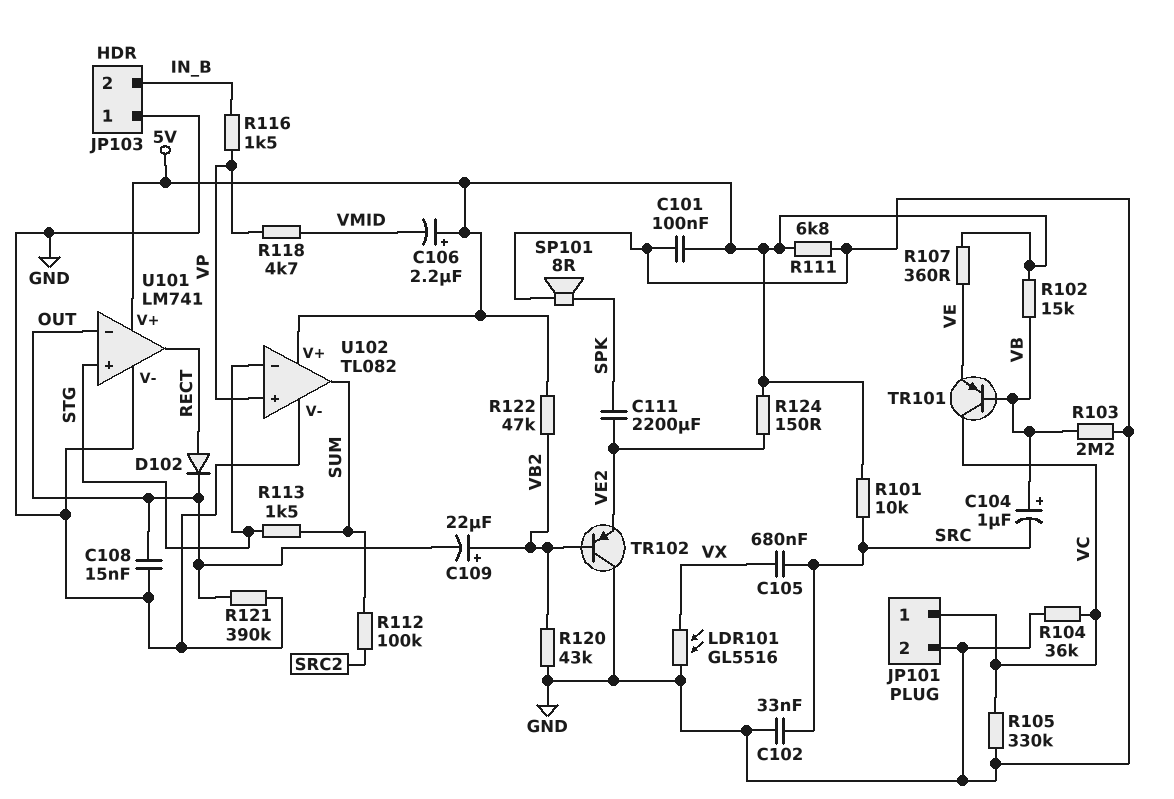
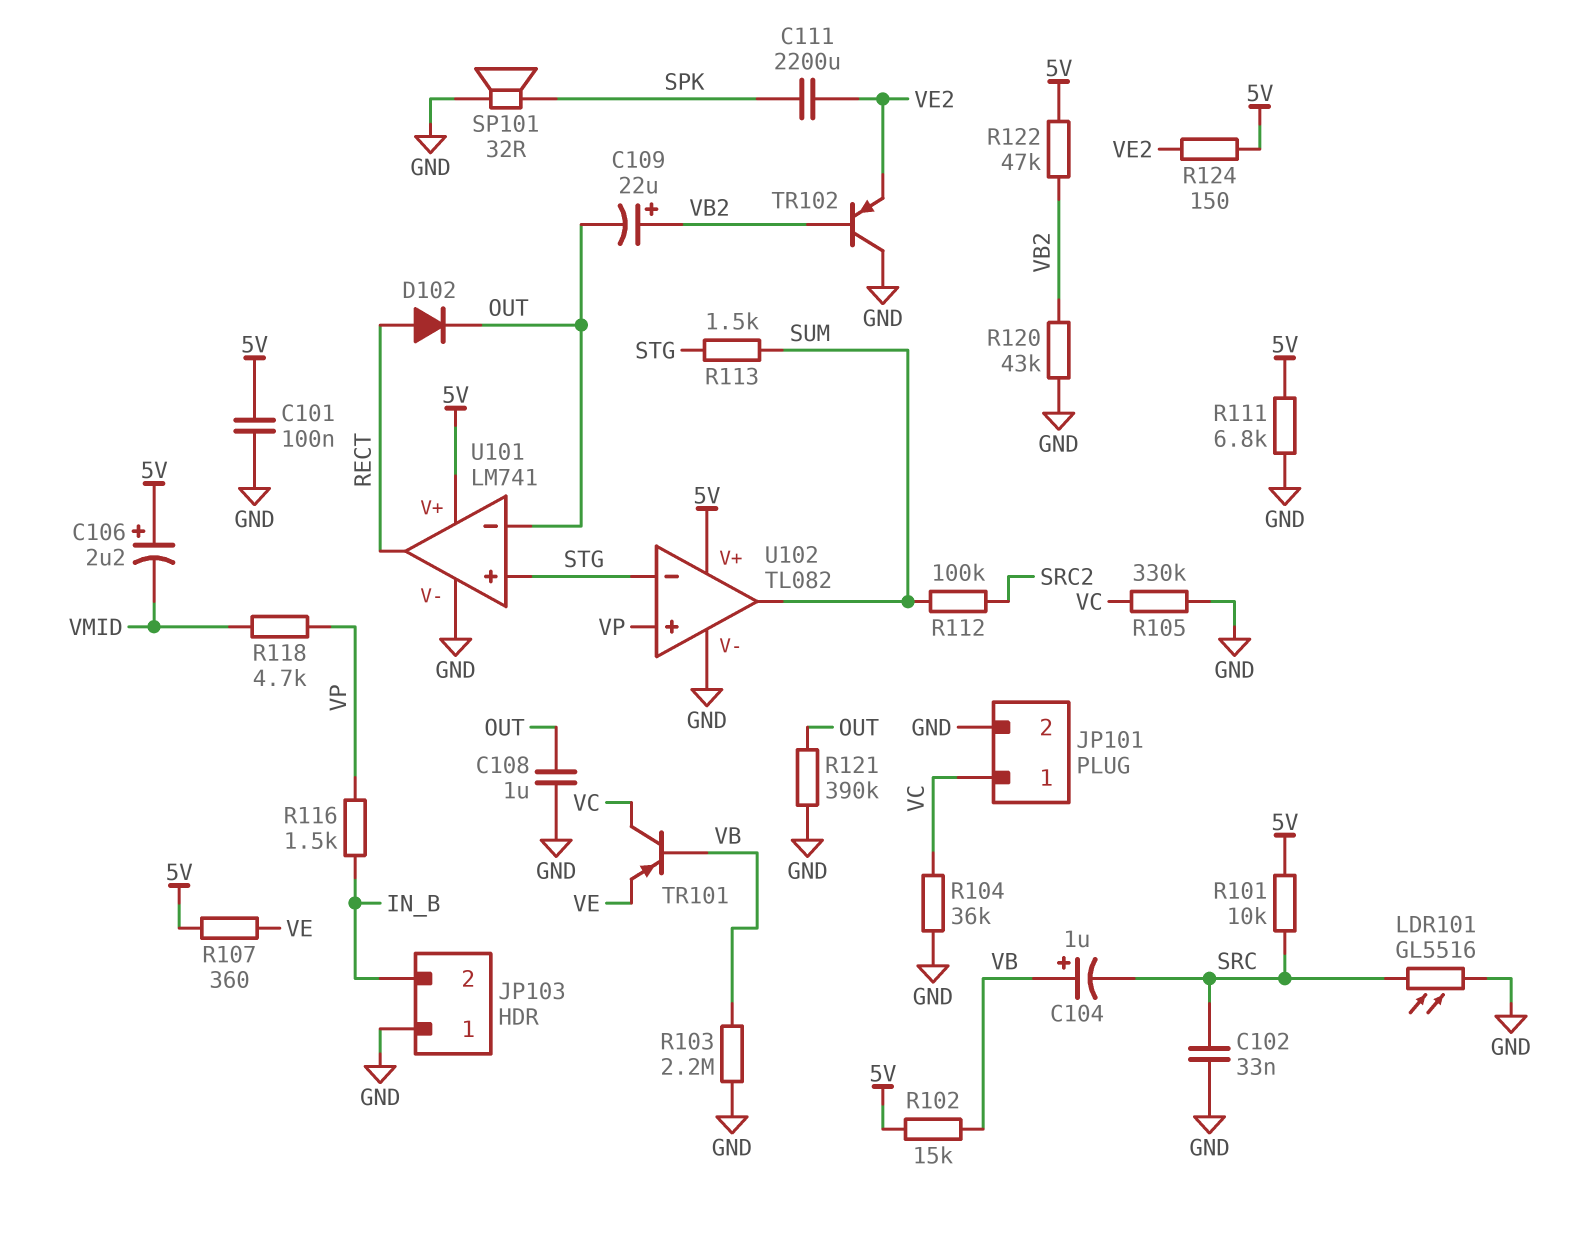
C105: 680nF (SRC, VX) -> none
C108: 15nF (GND, OUT) -> 1uF (GND, OUT)
LDR101: GL5516 (GND, VX) -> GL5516 (GND, SRC)
SP101: speaker 8R (GND, SPK) -> speaker 32R (GND, SPK)

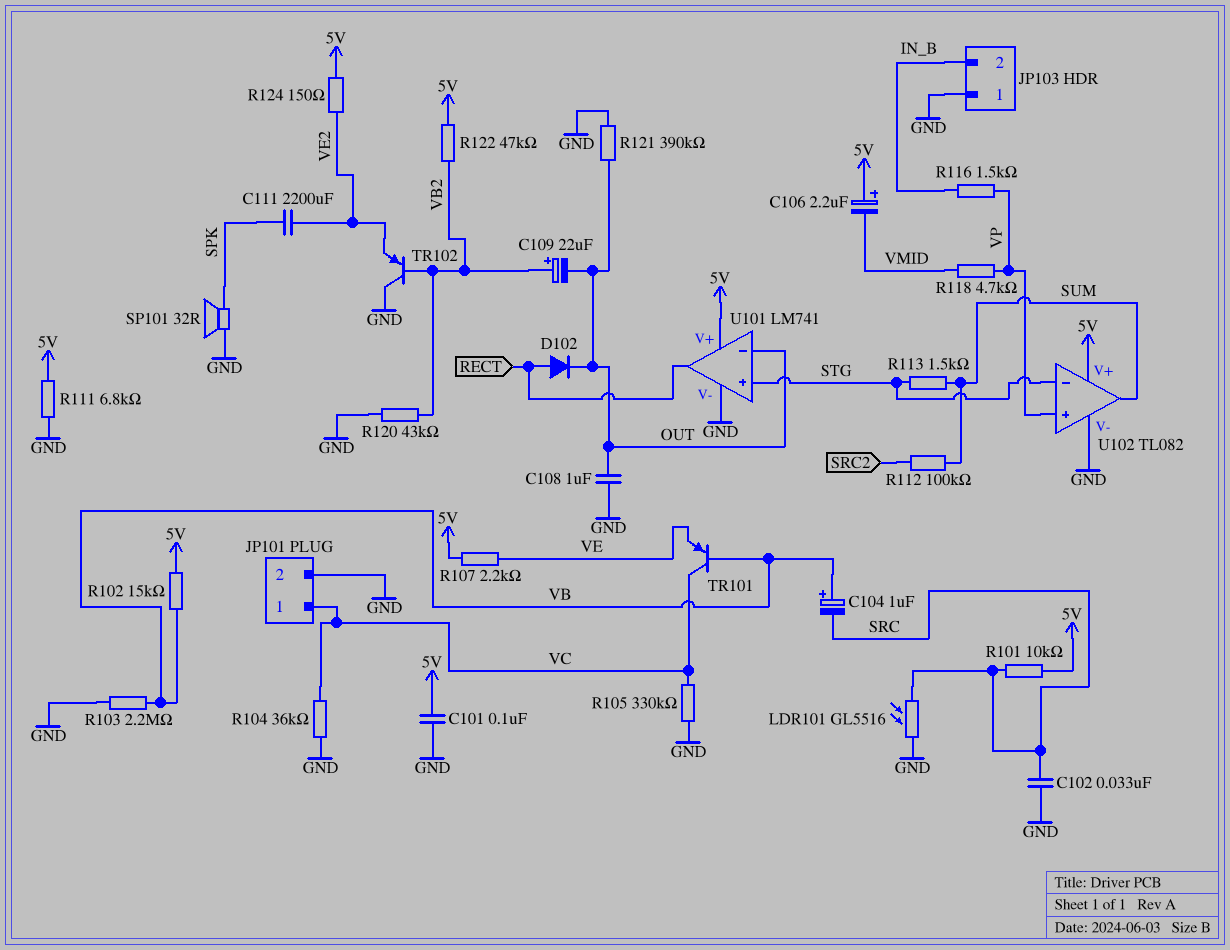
R107: 360 (5V, VE) -> 2.2k (5V, VE)

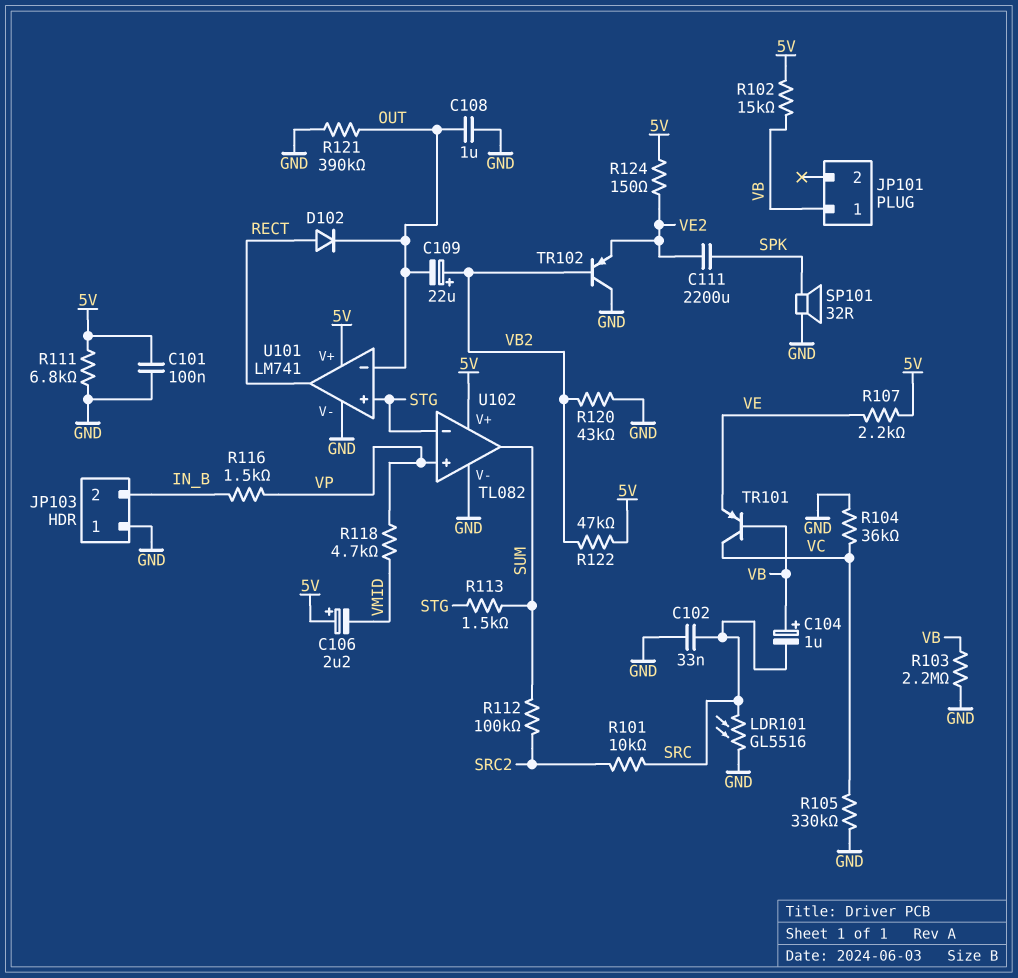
JP101 pin 1: VC -> VB
JP101 pin 2: GND -> none
R101: 10k (5V, SRC) -> 10k (SRC, SRC2)

